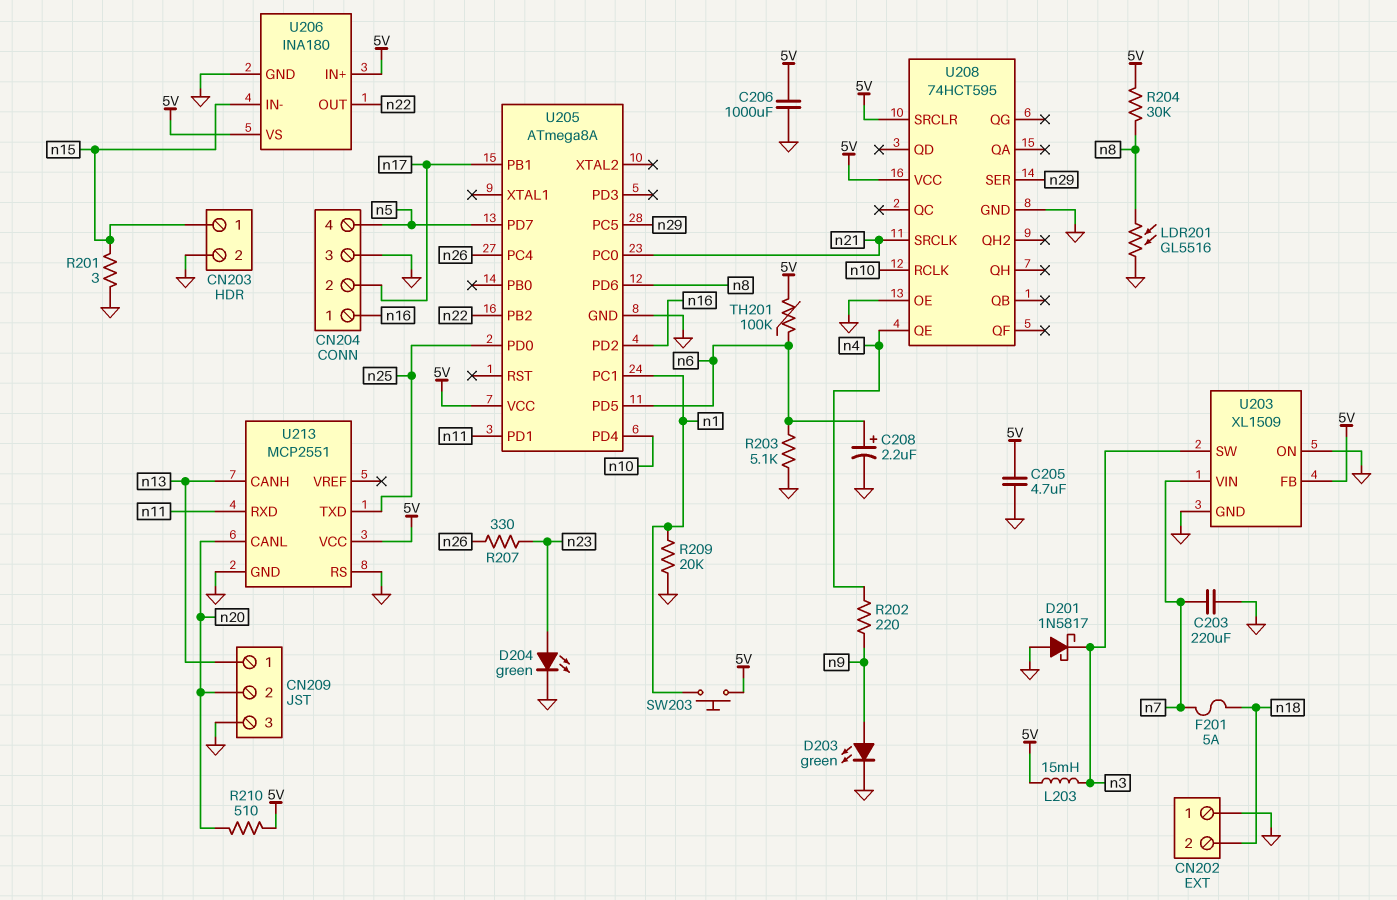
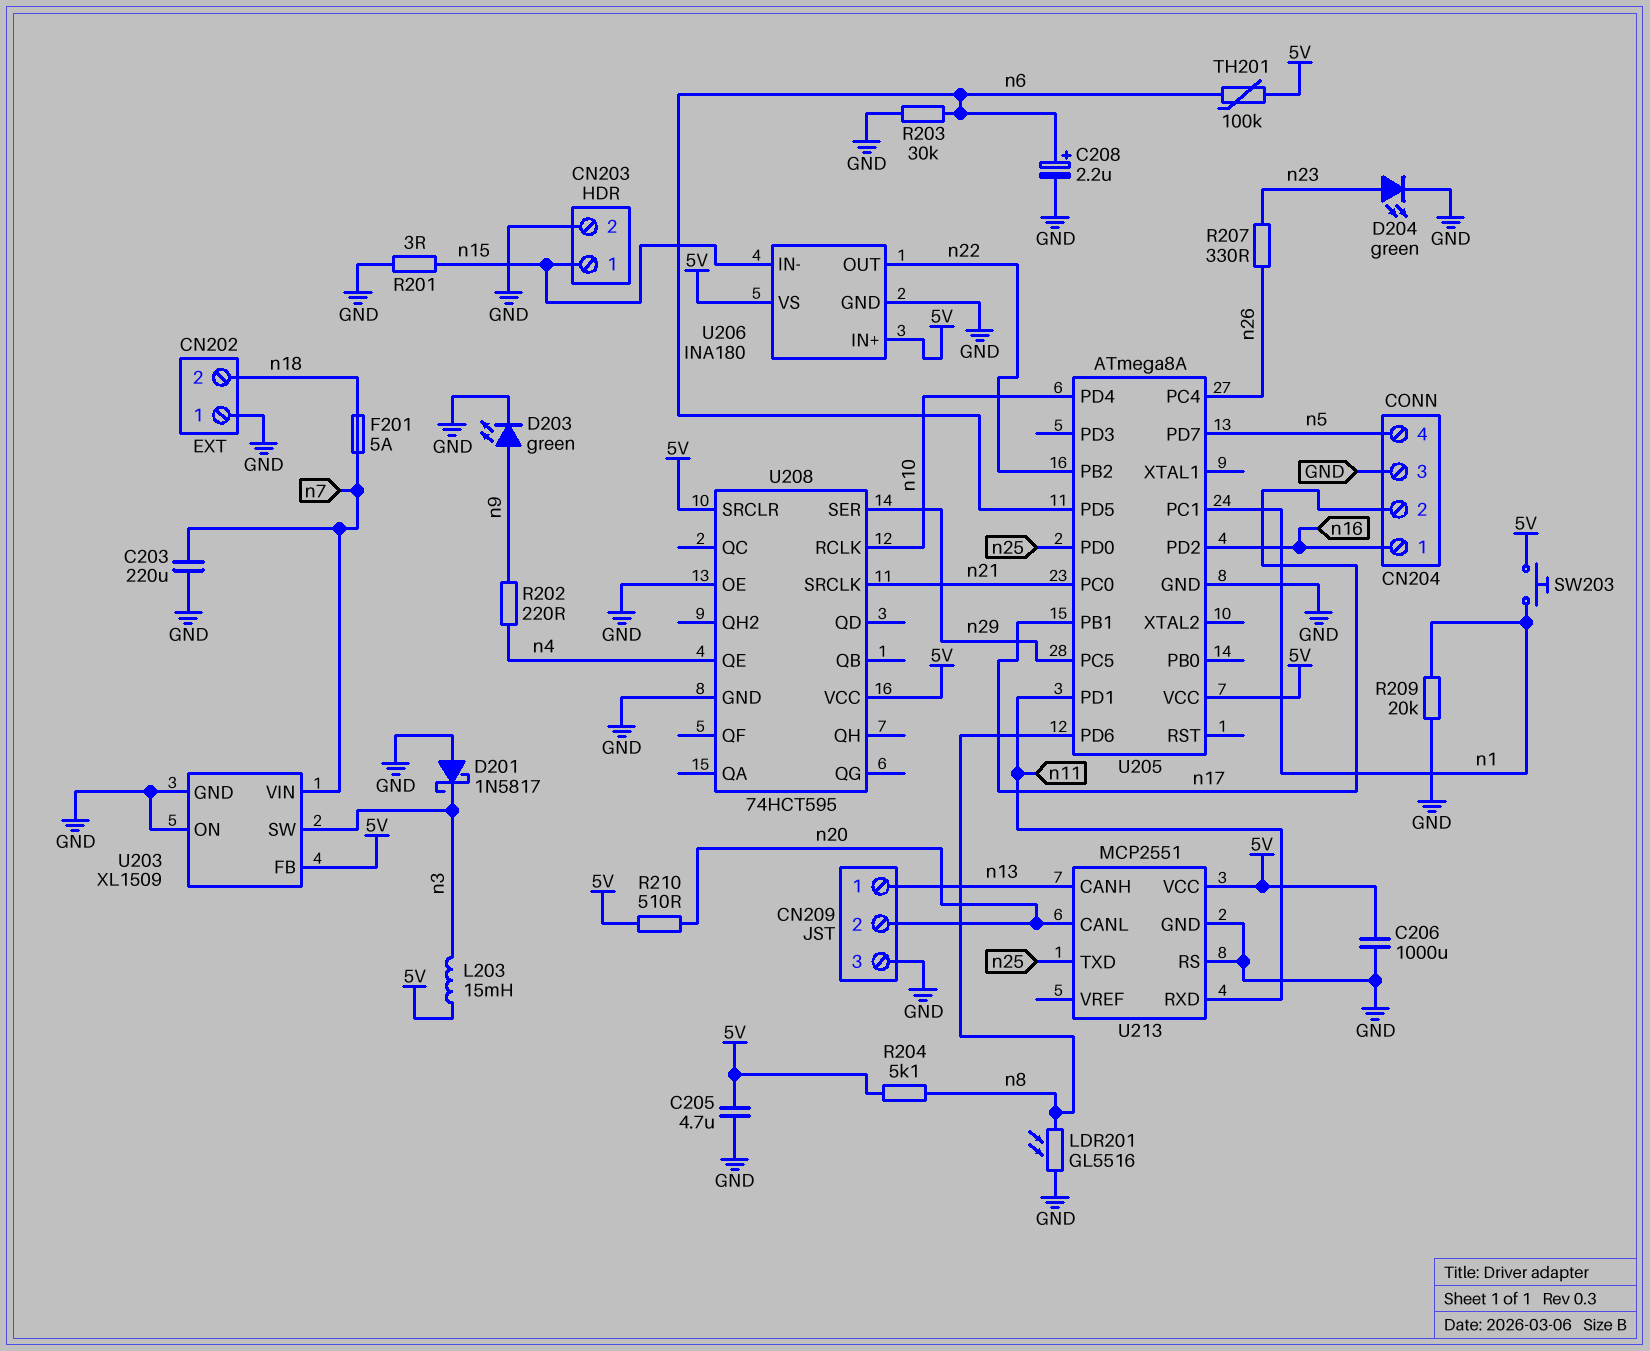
R203: 5.1k (GND, n6) -> 30k (GND, n6)
R204: 30k (5V, n8) -> 5.1k (5V, n8)

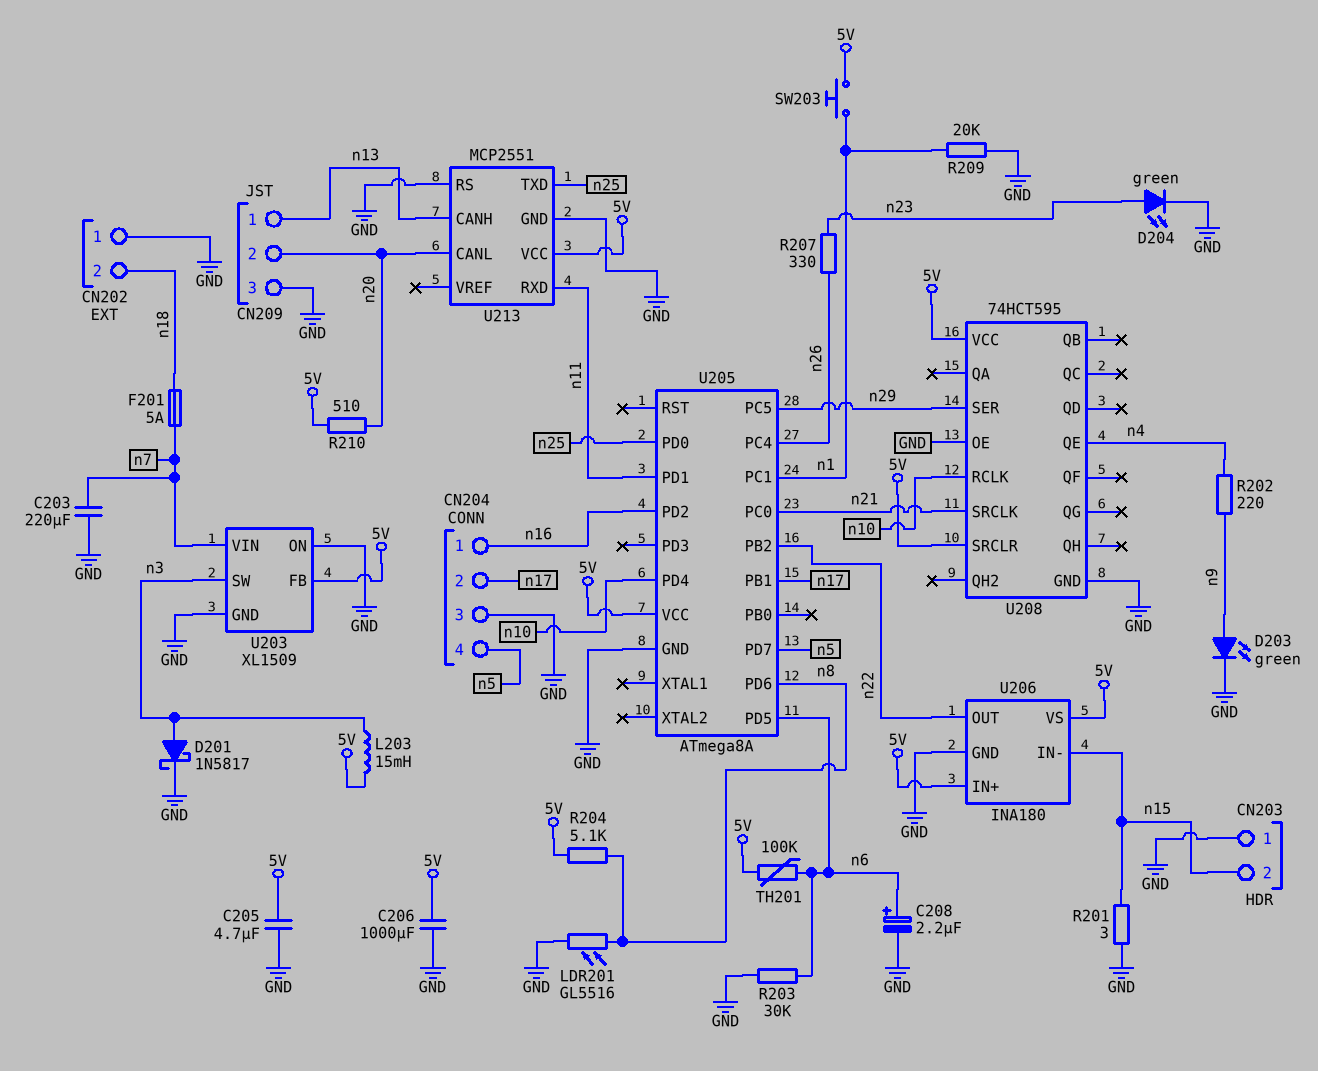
CN203 pin 1: n15 -> GND
CN203 pin 2: GND -> n15
D201: schottky 1N5817 (A GND, K n3) -> schottky 1N5817 (A n3, K GND)

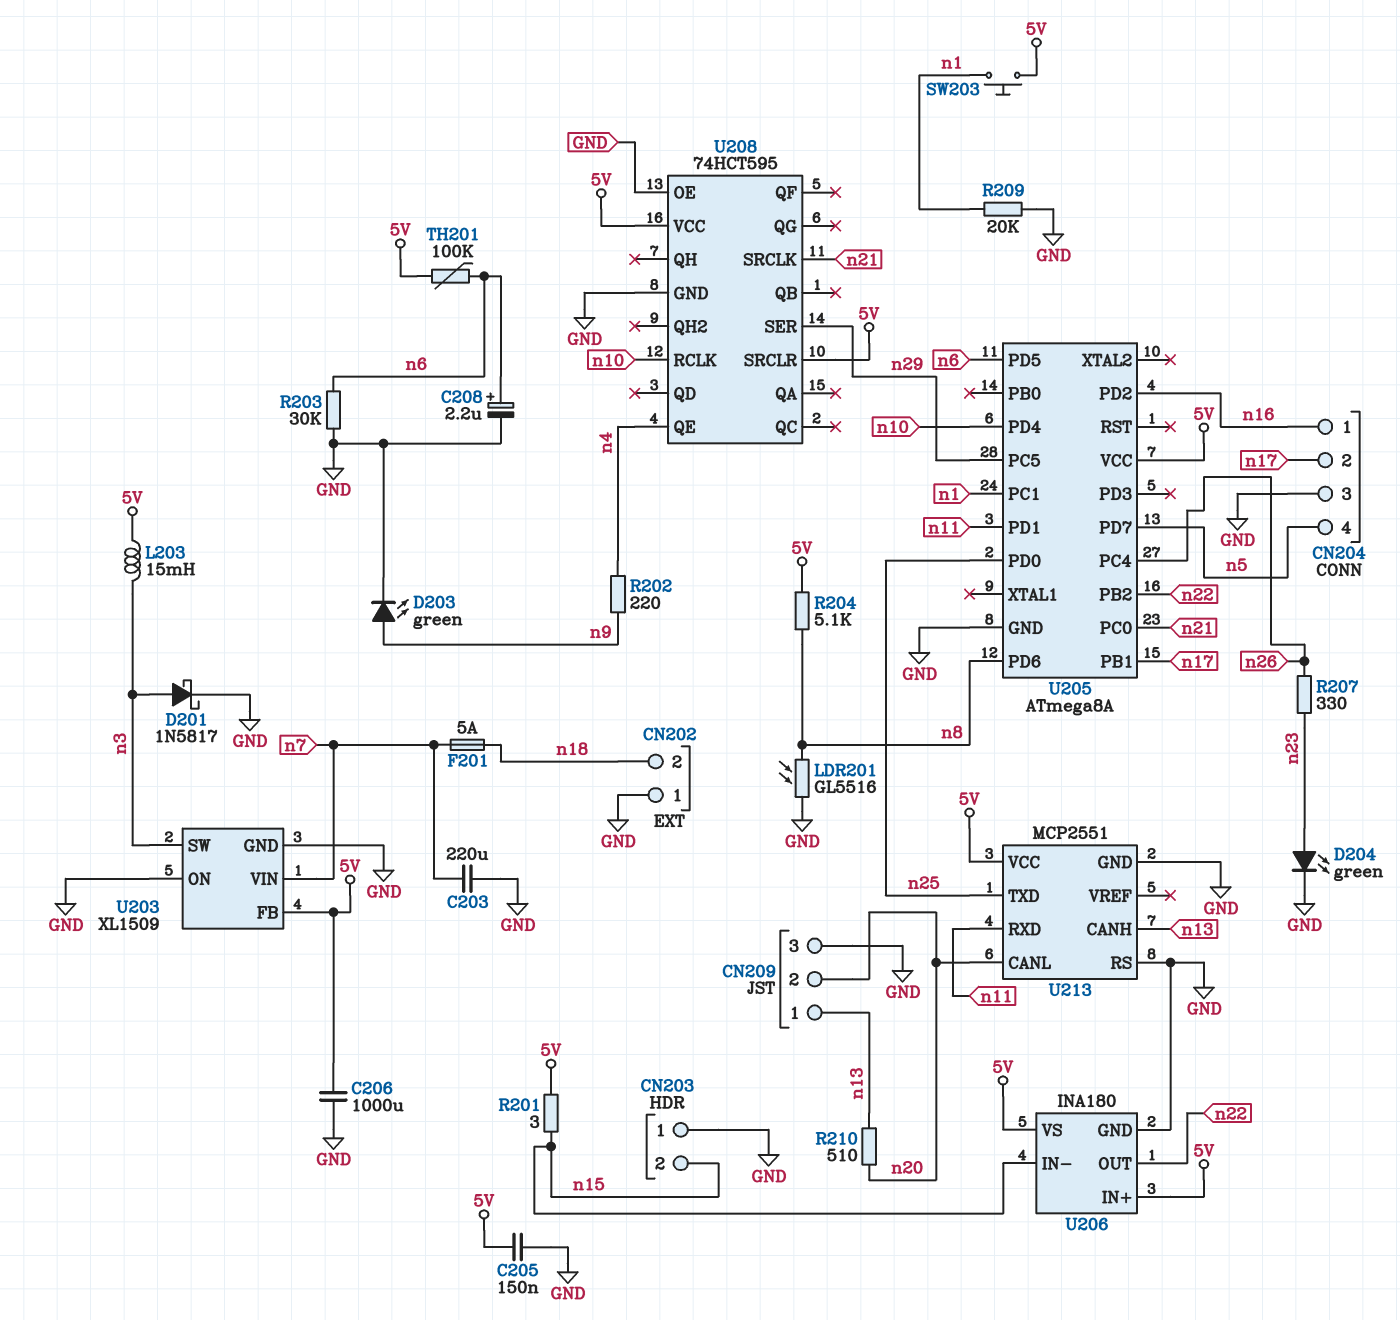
C205: 4.7uF (5V, GND) -> 150nF (5V, GND)
R201: 3 (GND, n15) -> 3 (5V, n15)
R210: 510 (5V, n20) -> 510 (n13, n20)

